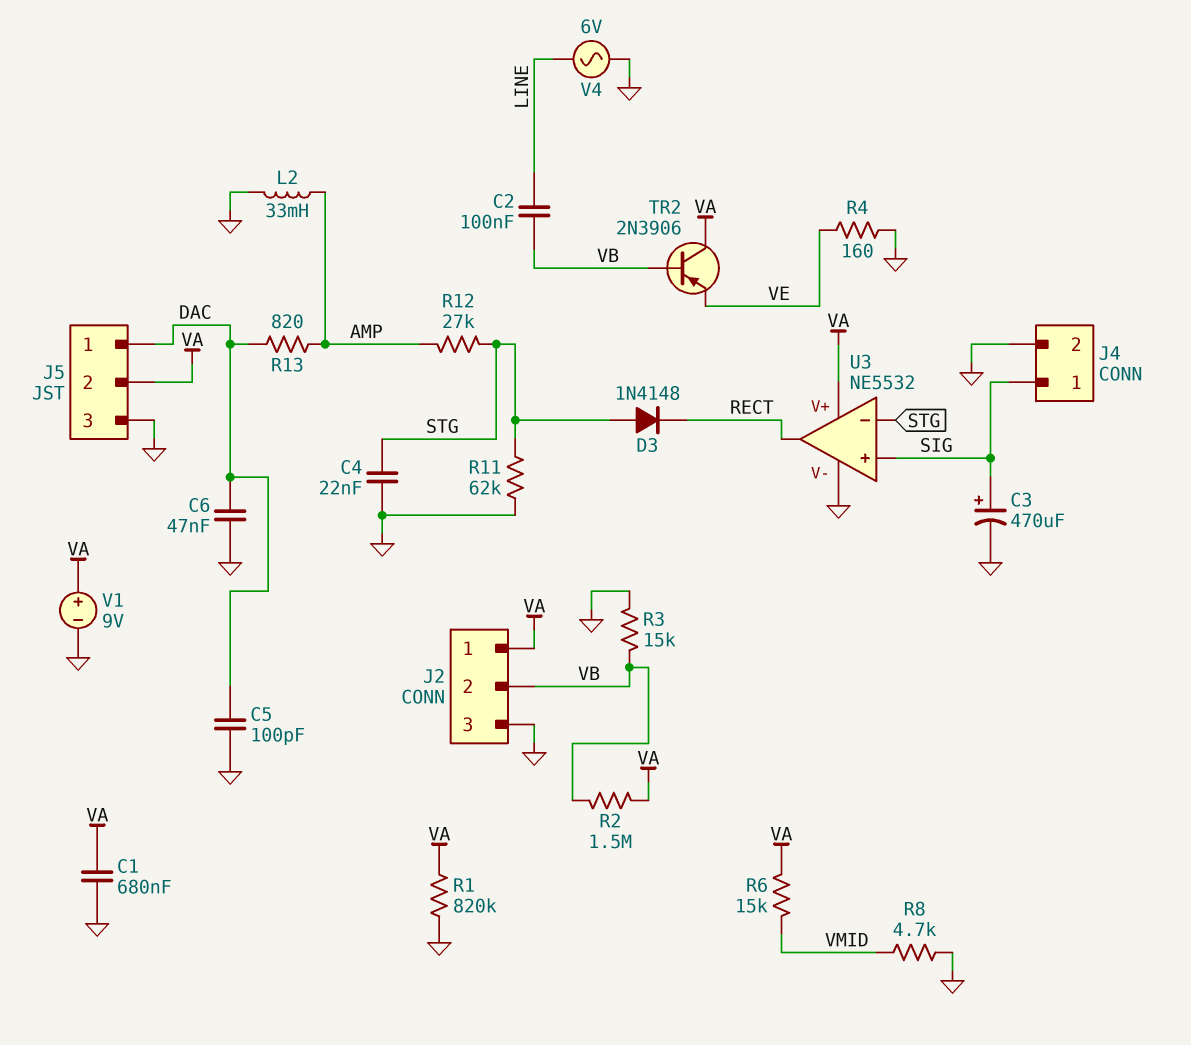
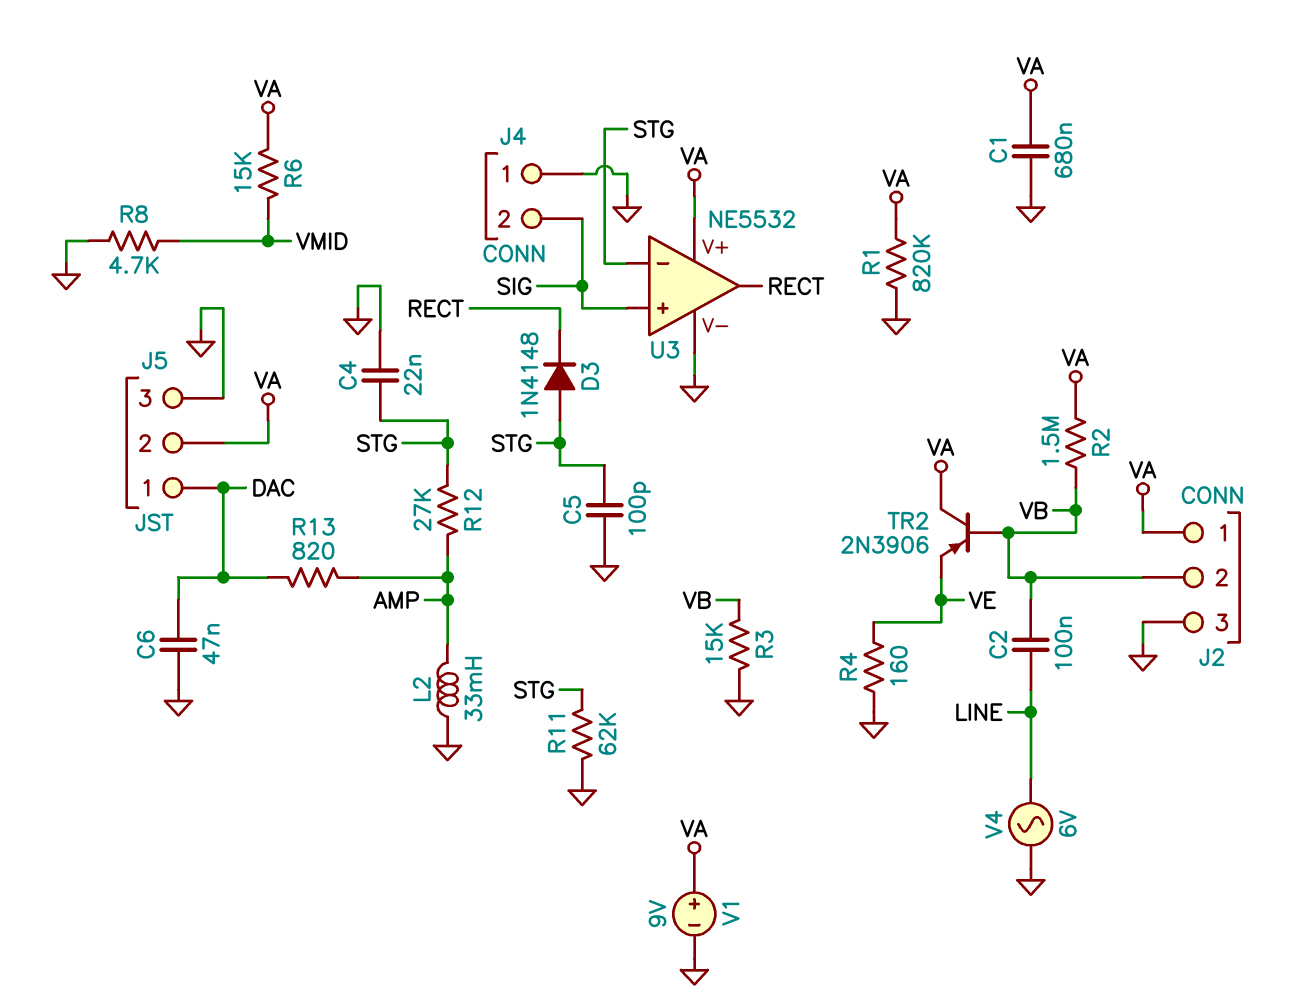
C3: 470uF (plus SIG, minus GND) -> none
C5: 100pF (DAC, GND) -> 100pF (GND, STG)
J4 pin 1: SIG -> GND
J4 pin 2: GND -> SIG

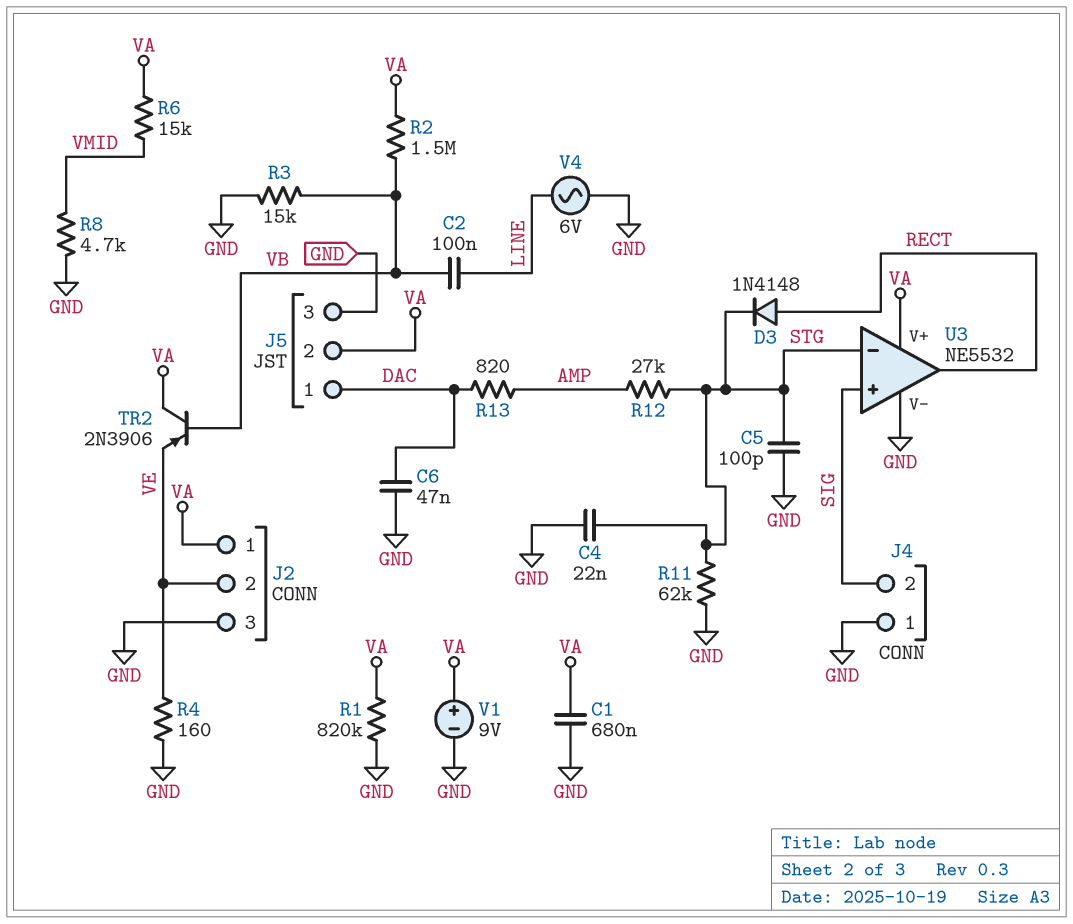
D3: diode 1N4148 (A STG, K RECT) -> diode 1N4148 (A RECT, K STG)
J2 pin 2: VB -> VE
L2: 33mH (AMP, GND) -> none

